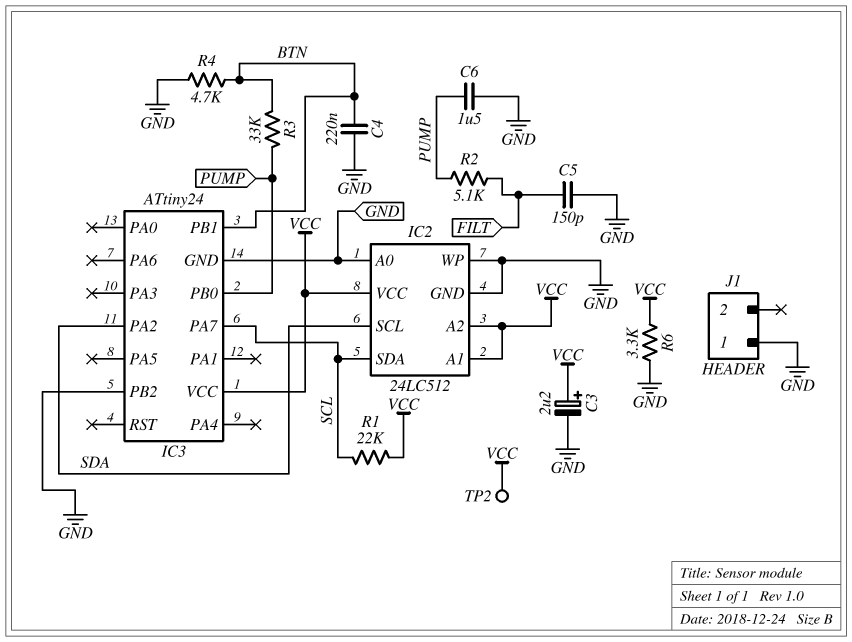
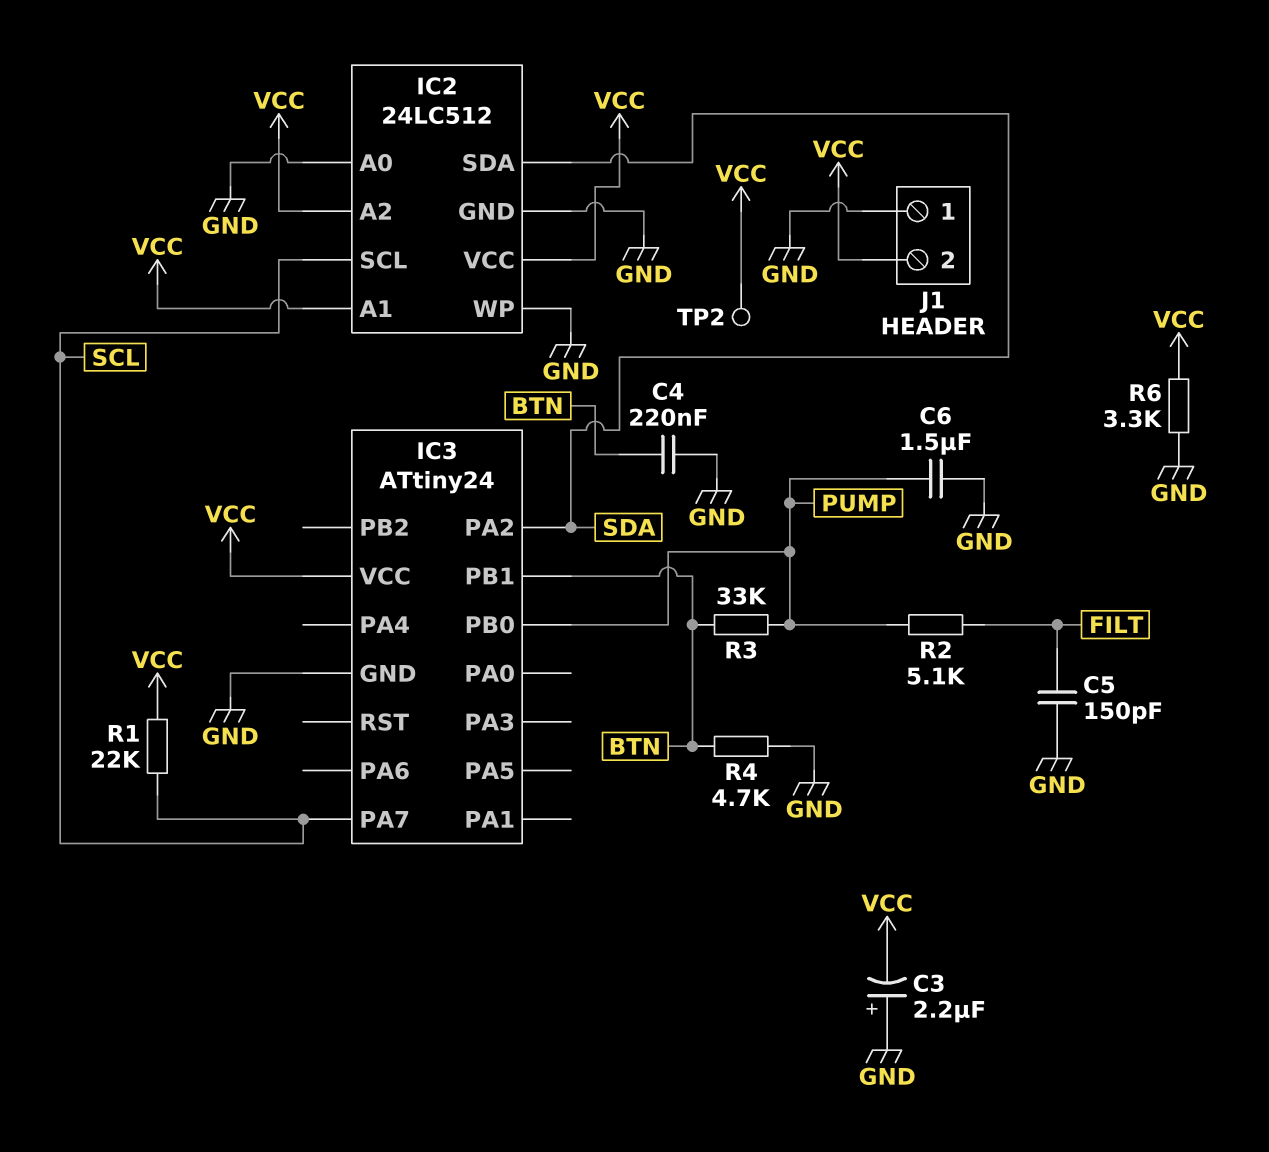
C3: 2.2uF (plus VCC, minus GND) -> 2.2uF (plus GND, minus VCC)
IC2 pin SCL: SDA -> SCL
IC2 pin SDA: SCL -> SDA
IC3 pin PB2: GND -> none
J1 pin 2: none -> VCC

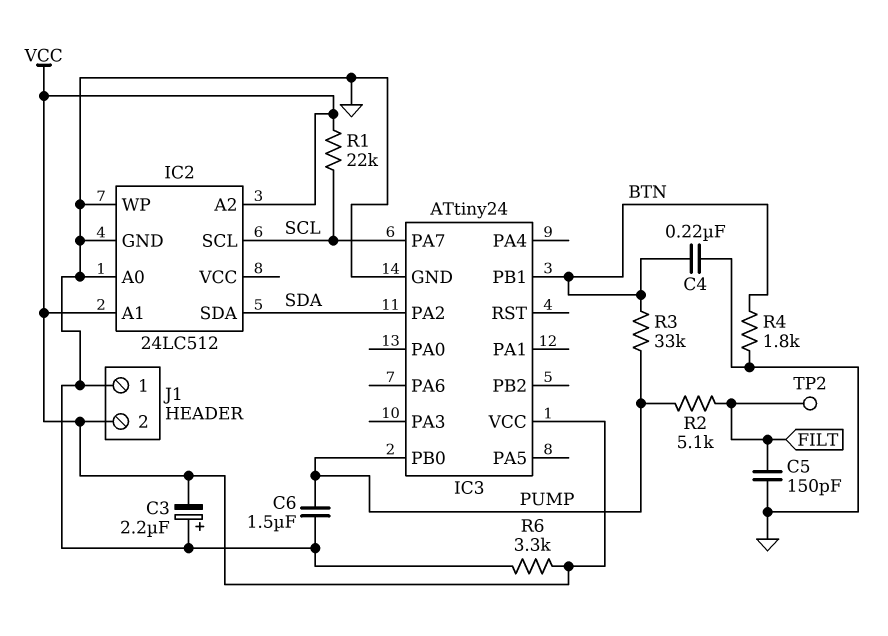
IC2 pin VCC: VCC -> none
R4: 4.7k (BTN, GND) -> 1.8k (BTN, GND)
TP2: test point (VCC) -> test point (FILT)

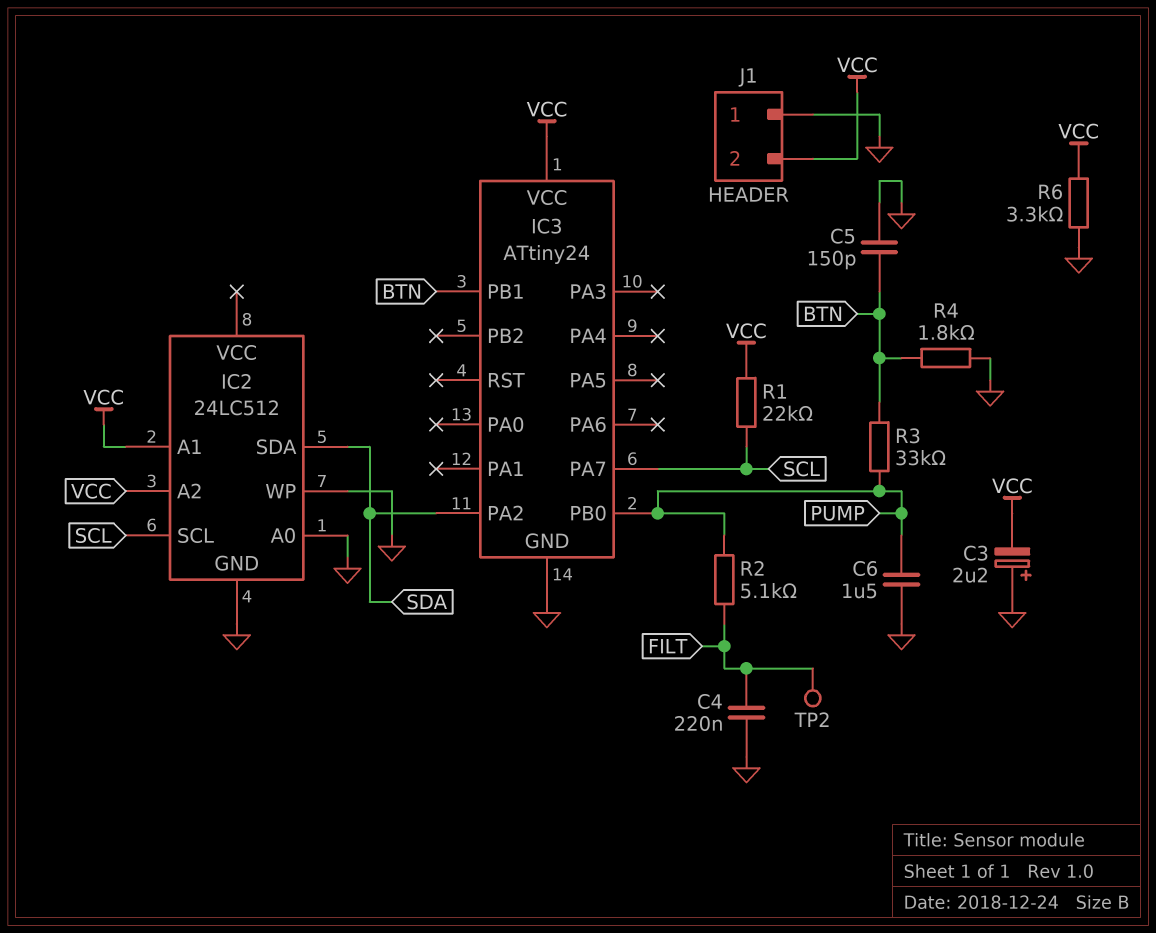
C4: 220nF (BTN, GND) -> 220nF (FILT, GND)
C5: 150pF (FILT, GND) -> 150pF (BTN, GND)

